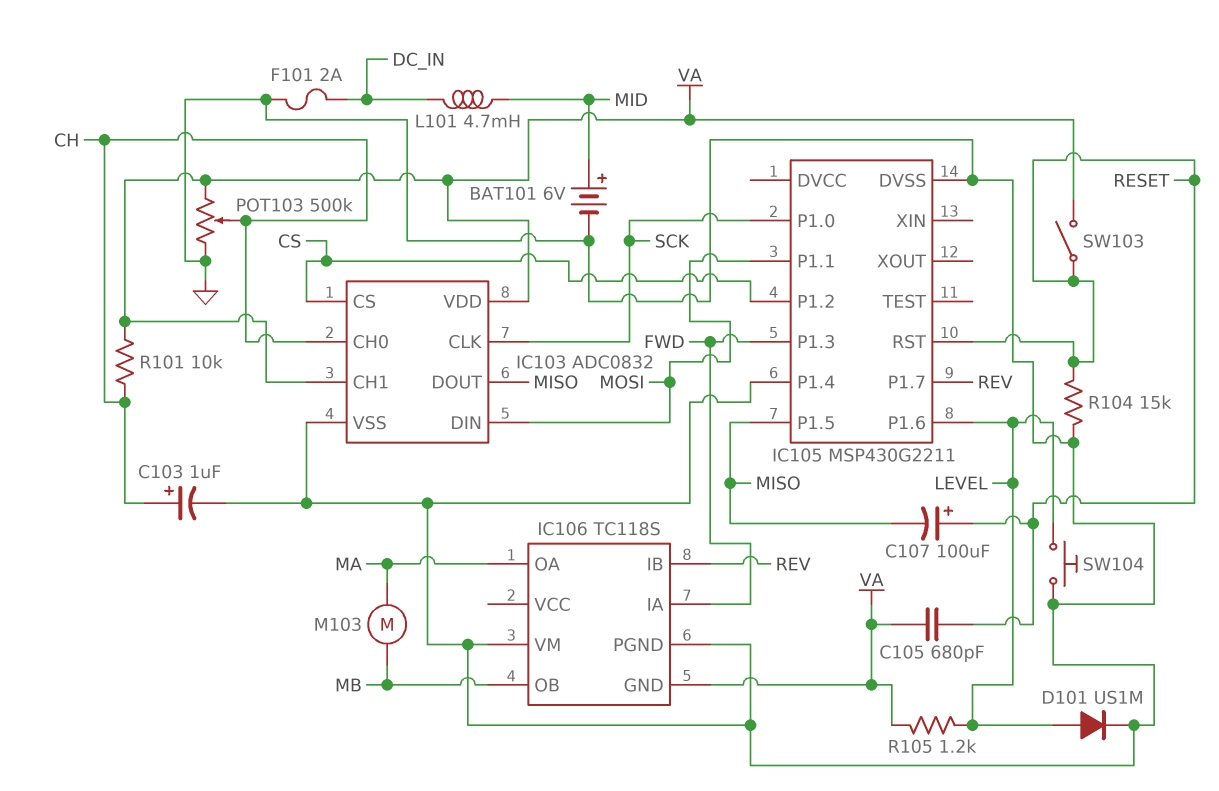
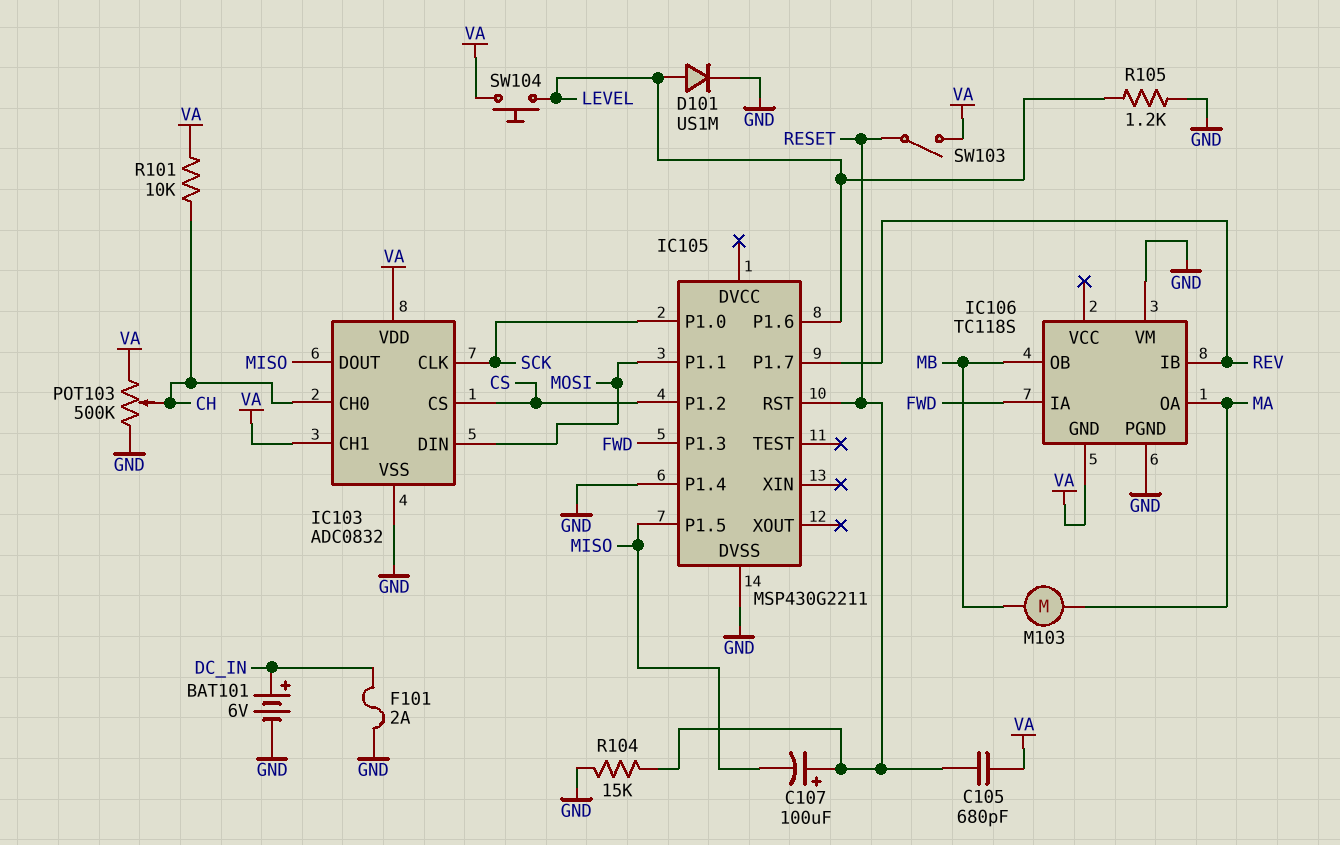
BAT101: 6V (plus MID, minus GND) -> 6V (plus DC_IN, minus GND)
C103: 1uF (plus CH, minus GND) -> none
L101: 4.7mH (DC_IN, MID) -> none
R105: 1.2k (LEVEL, VA) -> 1.2k (GND, LEVEL)
SW104: button (GND, LEVEL) -> button (LEVEL, VA)

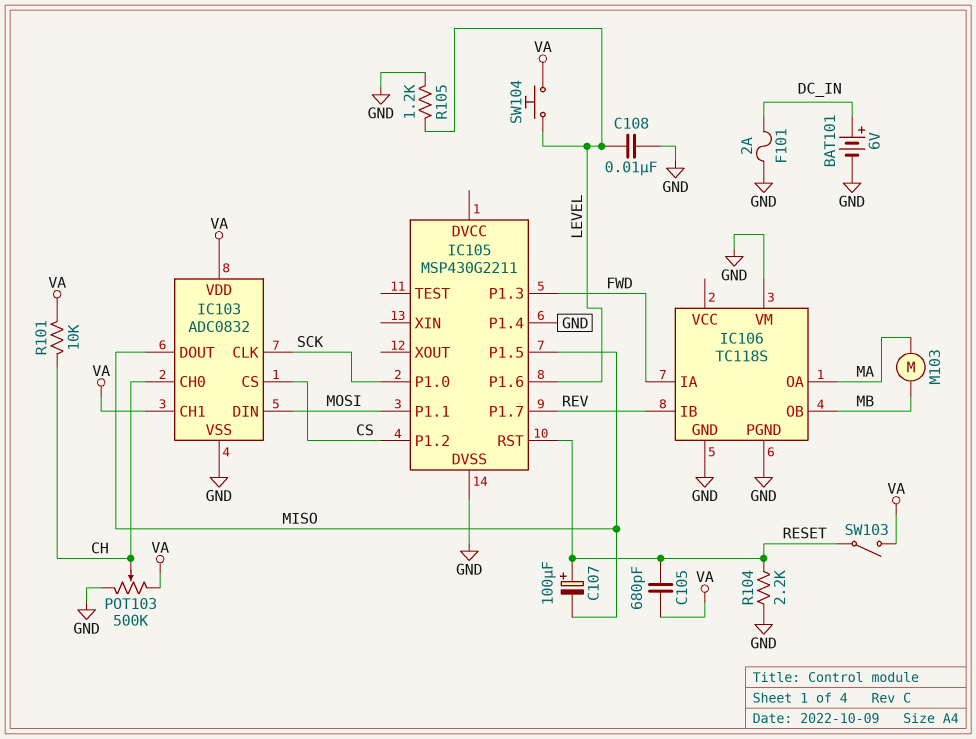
C108: none -> 10nF (GND, LEVEL)
D101: diode US1M (A LEVEL, K GND) -> none
IC106 pin GND: VA -> GND
R104: 15k (GND, RESET) -> 2.2k (GND, RESET)

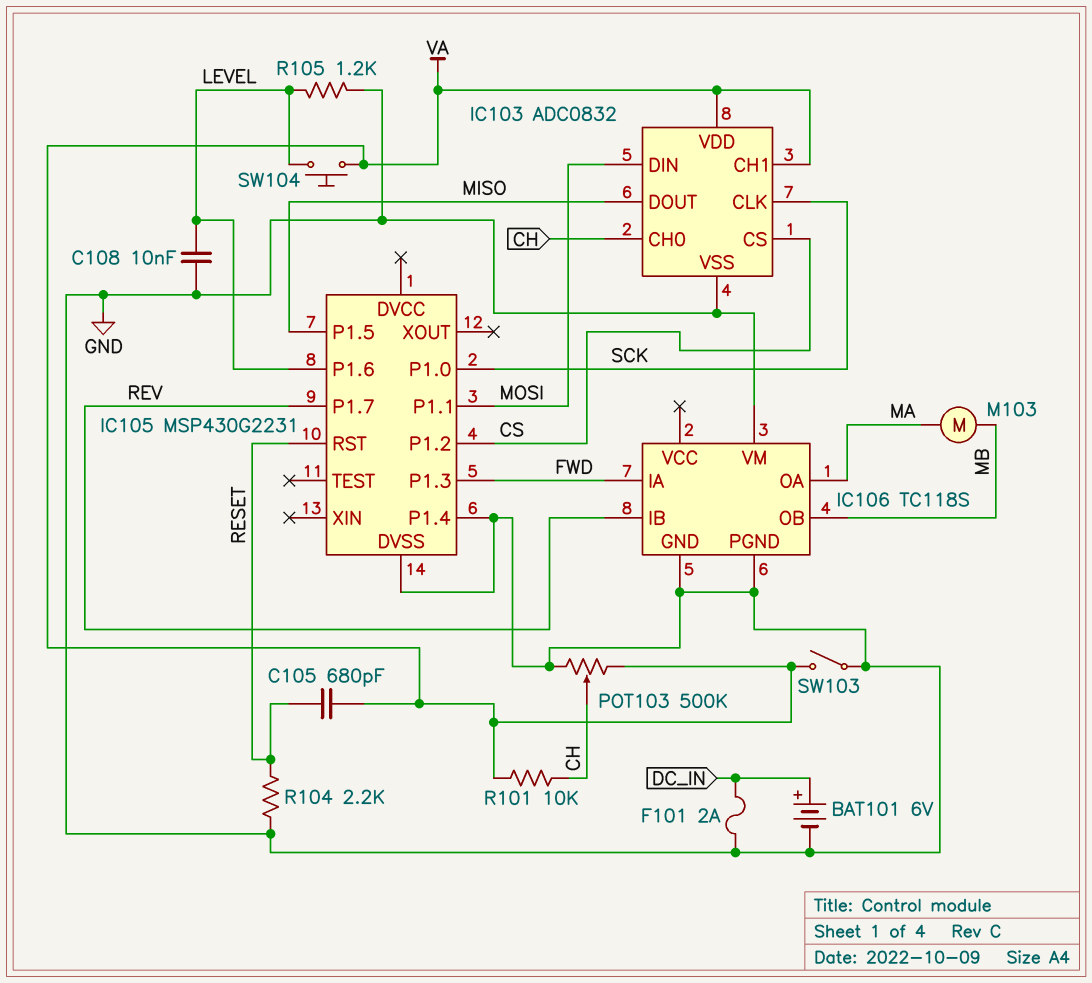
C107: 100uF (plus RESET, minus MISO) -> none
IC105: MSP430G2211 -> MSP430G2231
SW103: switch (RESET, VA) -> switch (GND, VA)

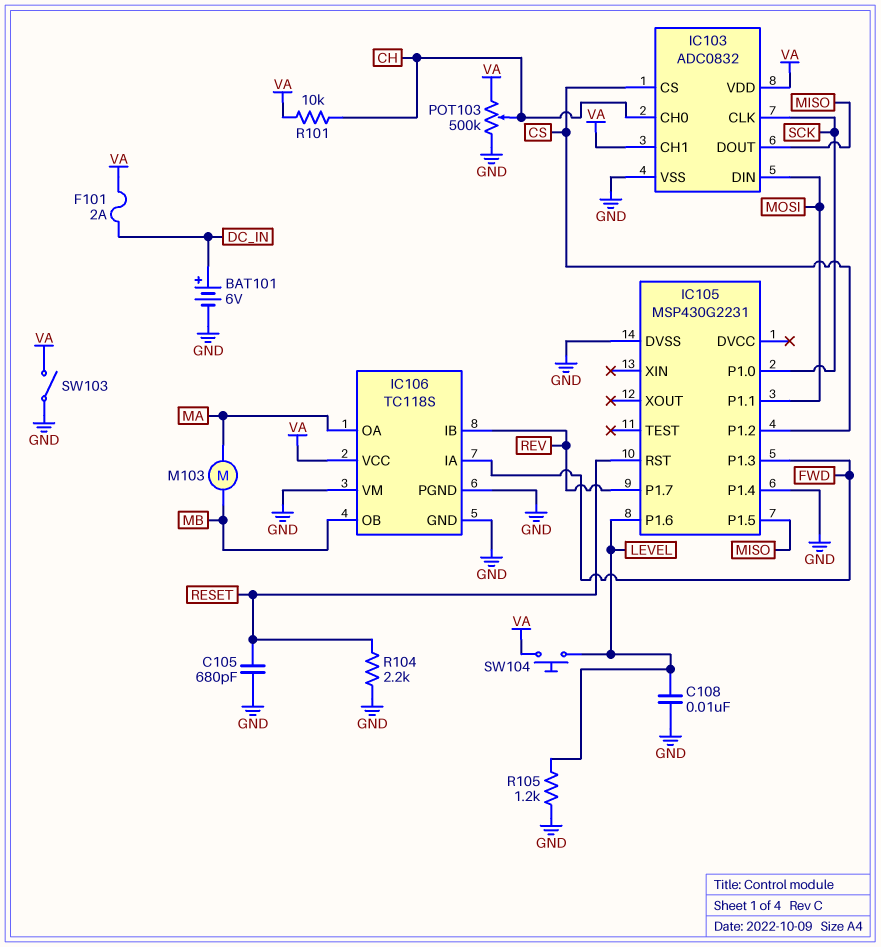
C105: 680pF (RESET, VA) -> 680pF (GND, RESET)
F101: 2A (DC_IN, GND) -> 2A (DC_IN, VA)
IC106 pin VCC: none -> VA

